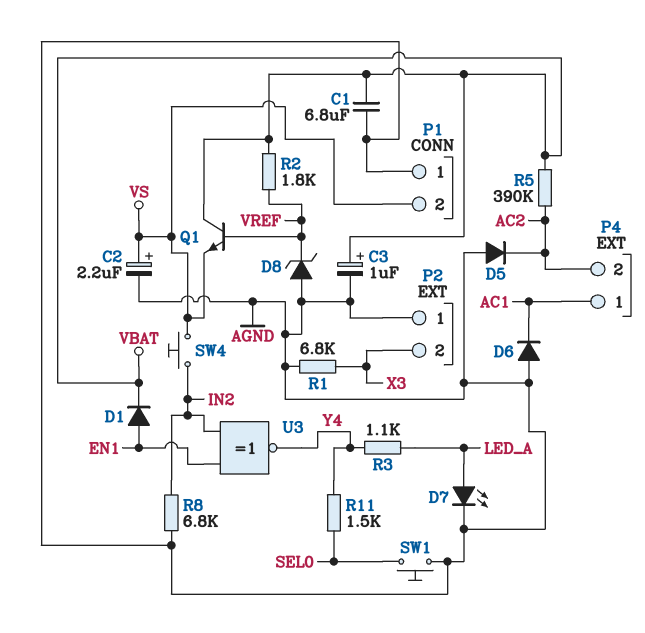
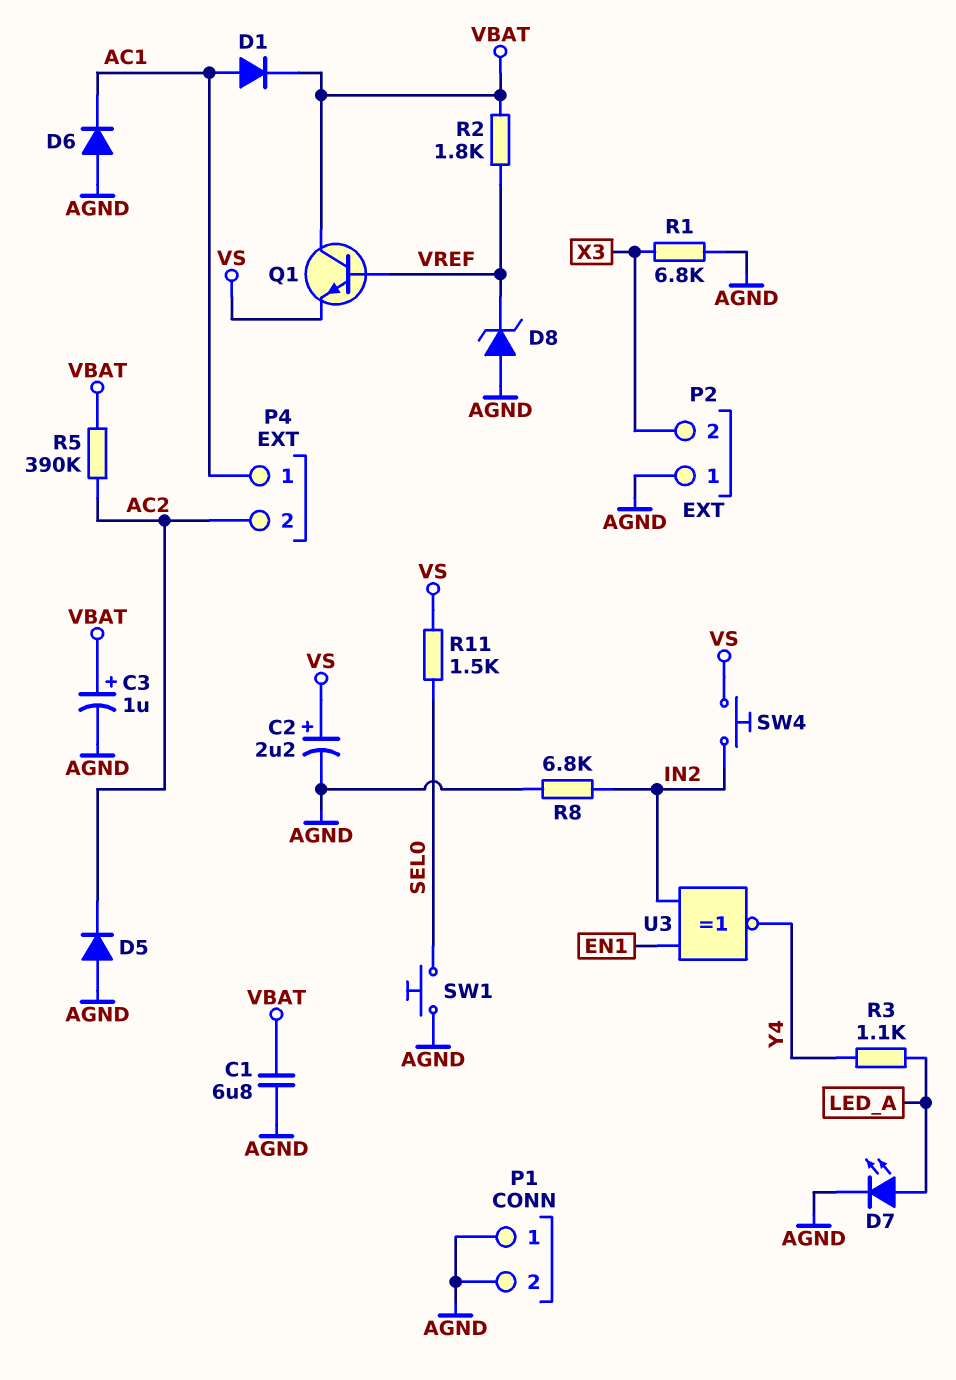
D1: diode (A EN1, K VBAT) -> diode (A AC1, K VBAT)
P1 pin 2: VS -> AGND
R11: 1.5k (SEL0, Y4) -> 1.5k (SEL0, VS)

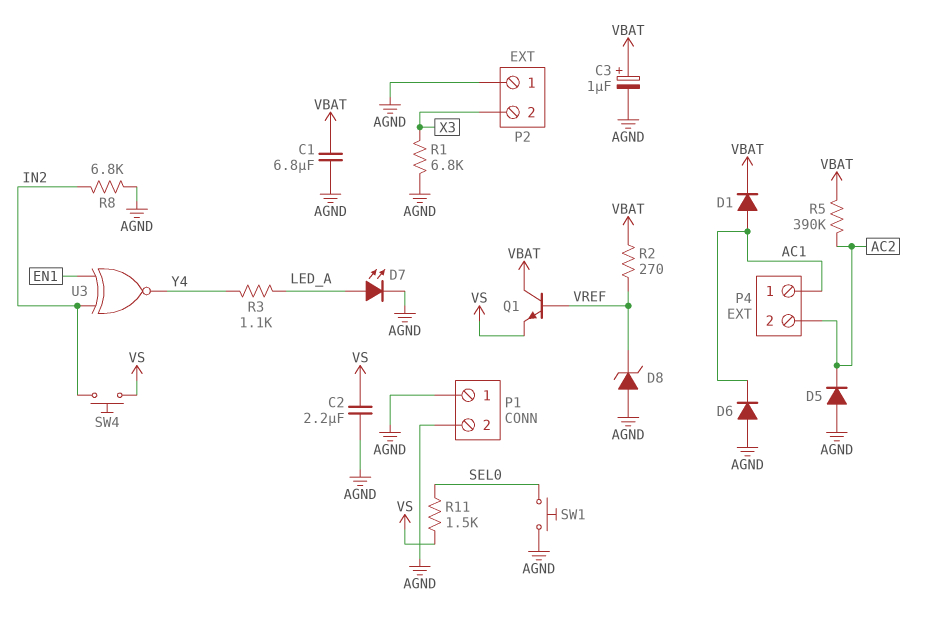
C2: 2.2uF (plus VS, minus AGND) -> 2.2uF (AGND, VS)
R2: 1.8k (VBAT, VREF) -> 270 (VBAT, VREF)

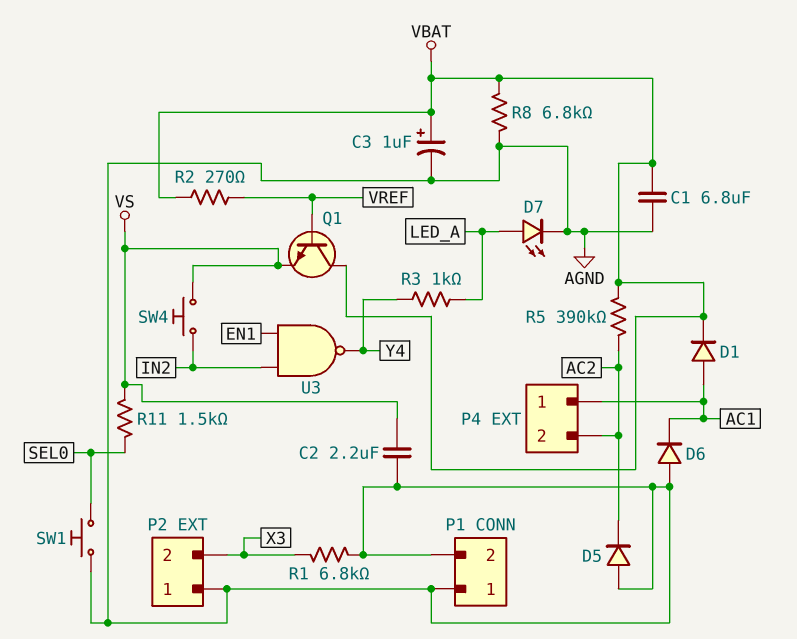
D8: zener (A AGND, K VREF) -> none
R3: 1.1k (LED_A, Y4) -> 1k (LED_A, Y4)
R8: 6.8k (AGND, IN2) -> 6.8k (AGND, VBAT)
U3: XNOR (in EN1, in IN2, out Y4) -> NAND (in EN1, in IN2, out Y4)

